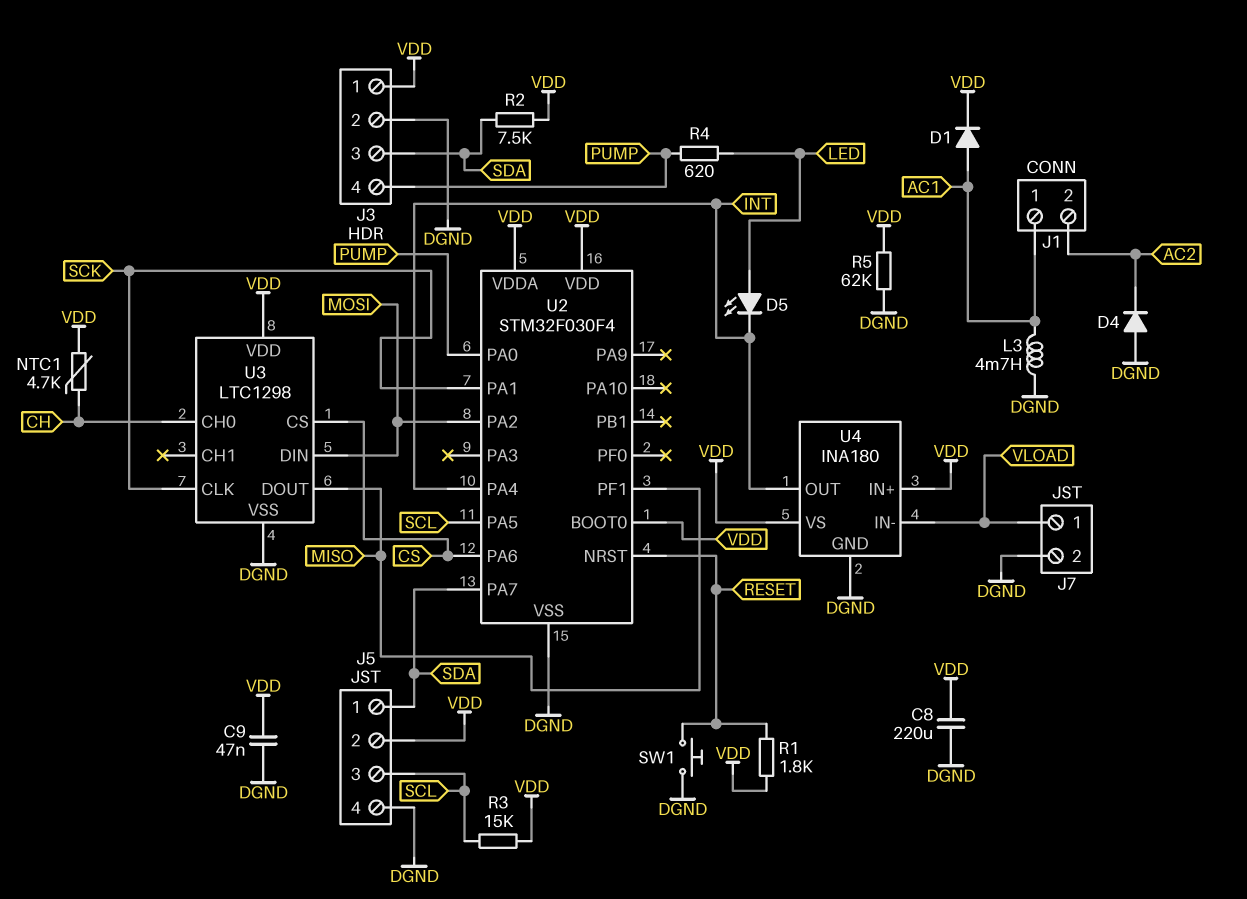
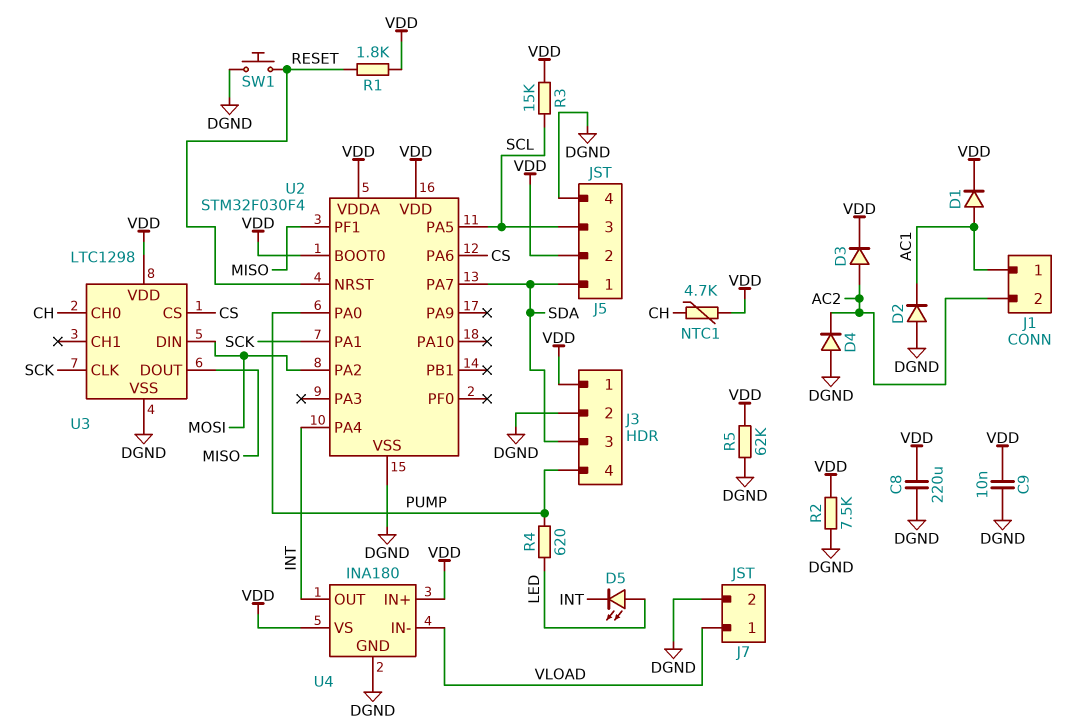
C9: 47nF (DGND, VDD) -> 10nF (DGND, VDD)
D2: none -> diode (A DGND, K AC1)
D3: none -> diode (A AC2, K VDD)
L3: 4.7mH (AC1, DGND) -> none
R2: 7.5k (SDA, VDD) -> 7.5k (DGND, VDD)

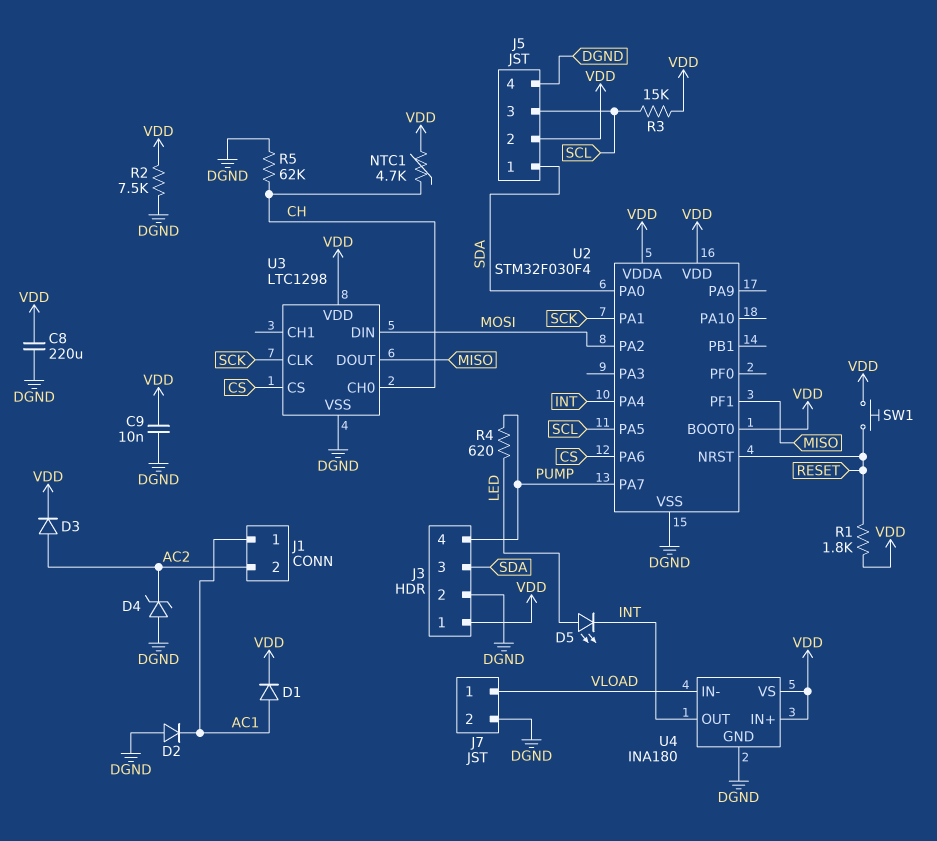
D4: diode (A DGND, K AC2) -> zener (A DGND, K AC2)
R5: 62k (DGND, VDD) -> 62k (CH, DGND)
SW1: button (DGND, RESET) -> button (RESET, VDD)
U2 pin PA0: PUMP -> SDA
U2 pin PA7: SDA -> PUMP

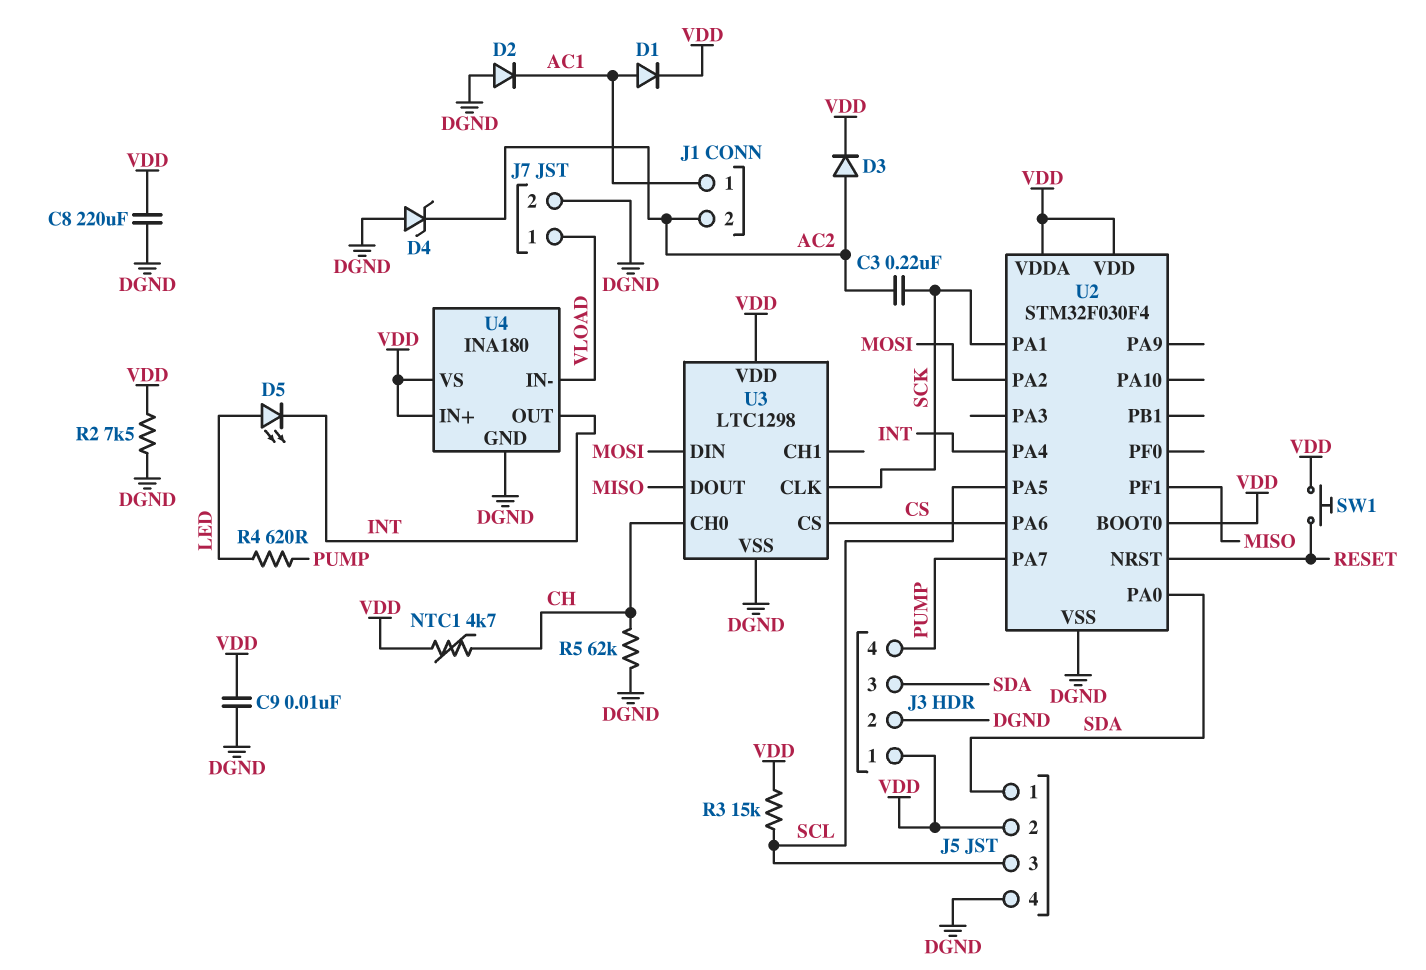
C3: none -> 220nF (AC2, SCK)
R1: 1.8k (RESET, VDD) -> none

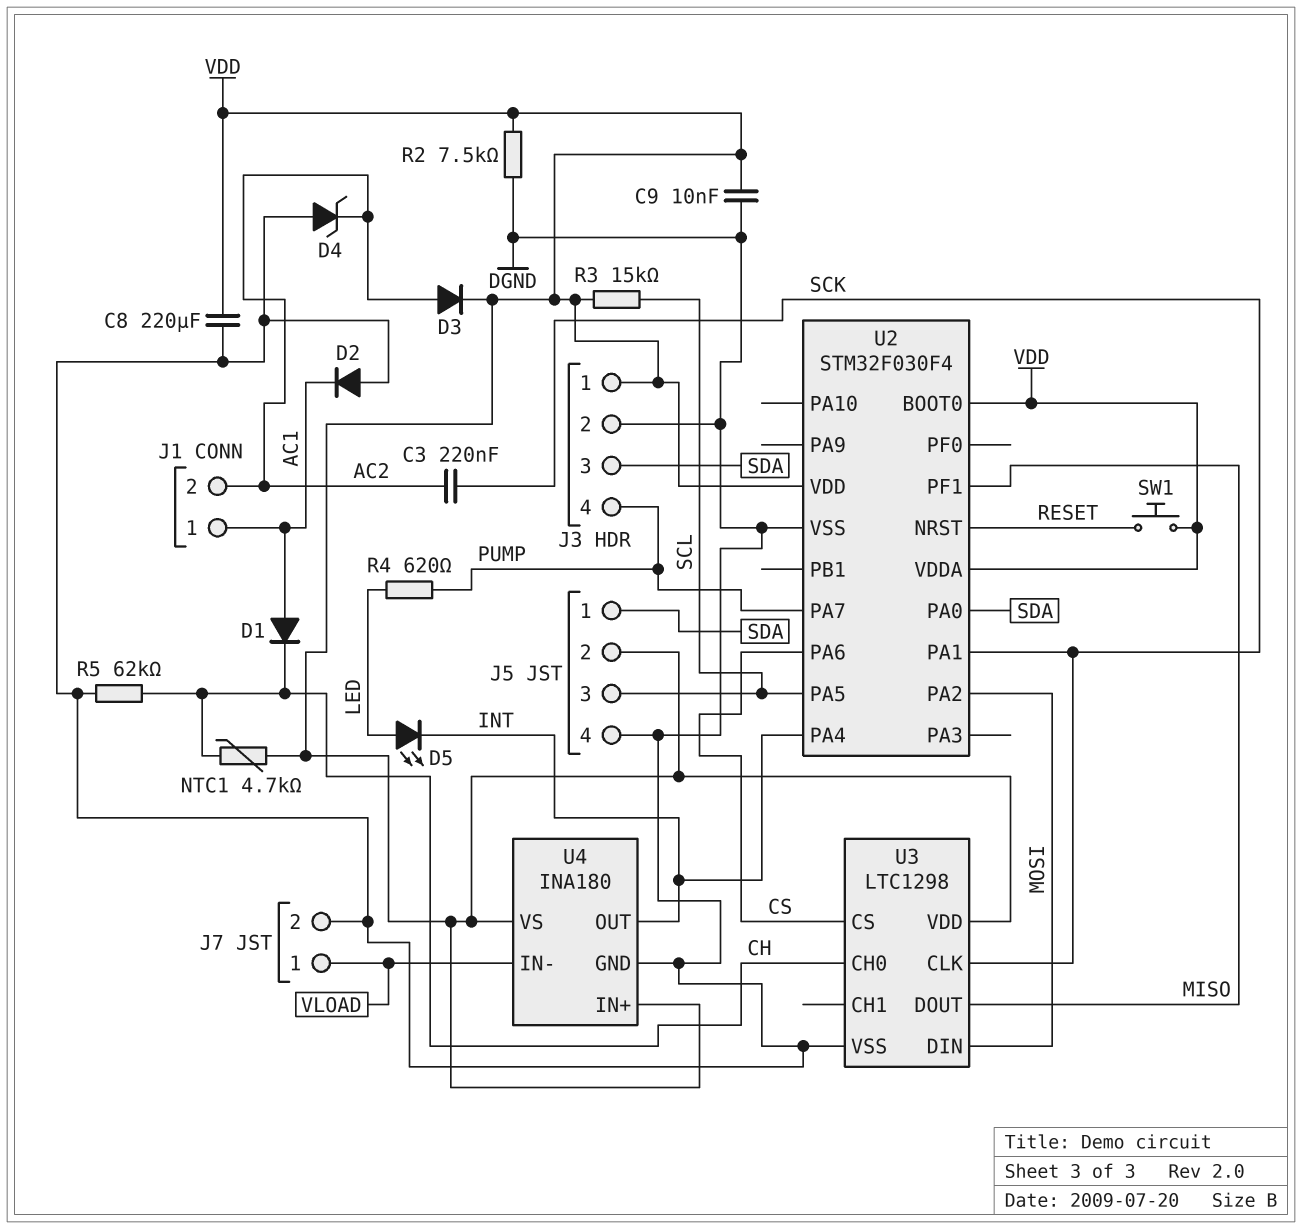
D1: diode (A AC1, K VDD) -> diode (A AC1, K CH)

